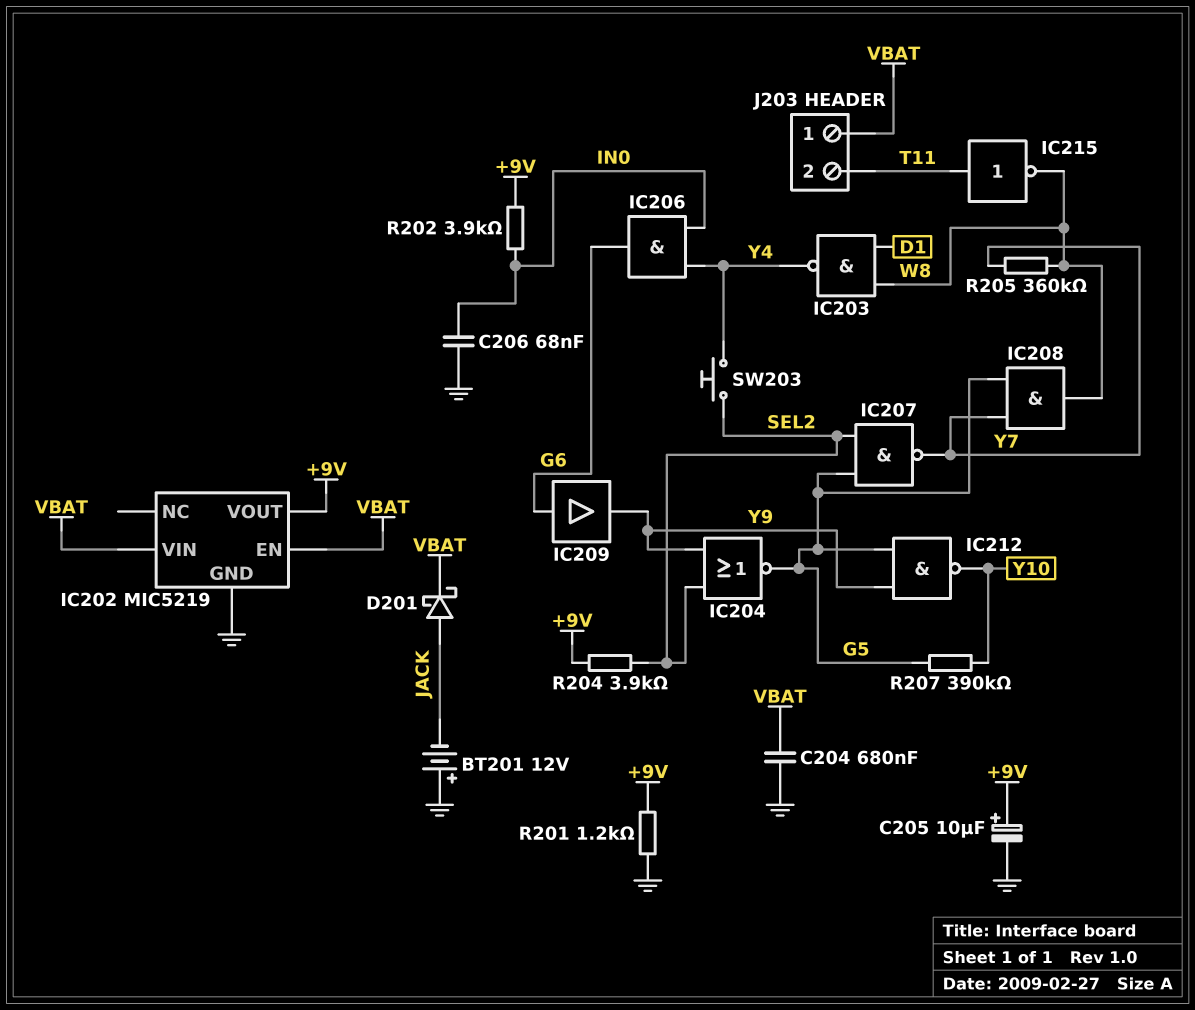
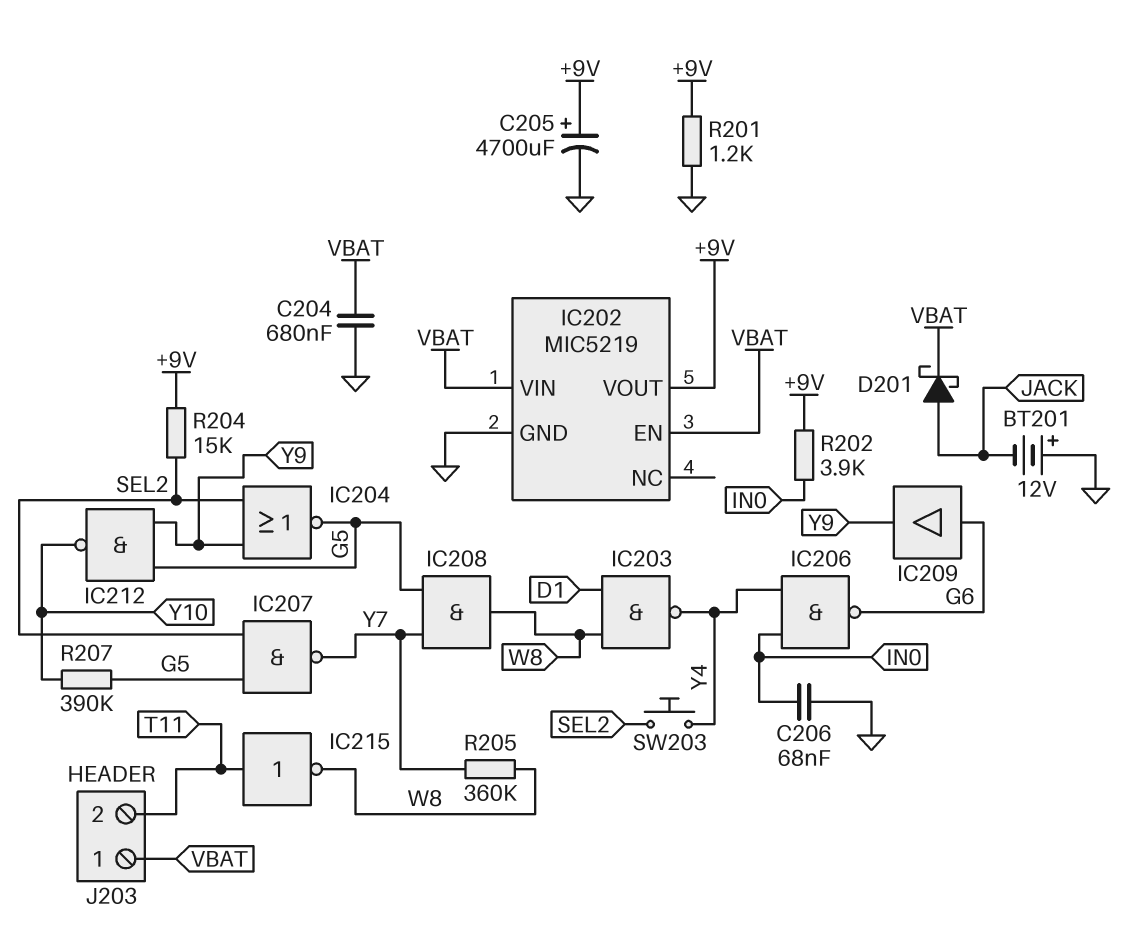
C205: 10uF (plus +9V, minus GND) -> 4700uF (plus +9V, minus GND)
IC206: AND (in IN0, in Y4, out G6) -> NAND (in IN0, in Y4, out G6)
R204: 3.9k (+9V, SEL2) -> 15k (+9V, SEL2)

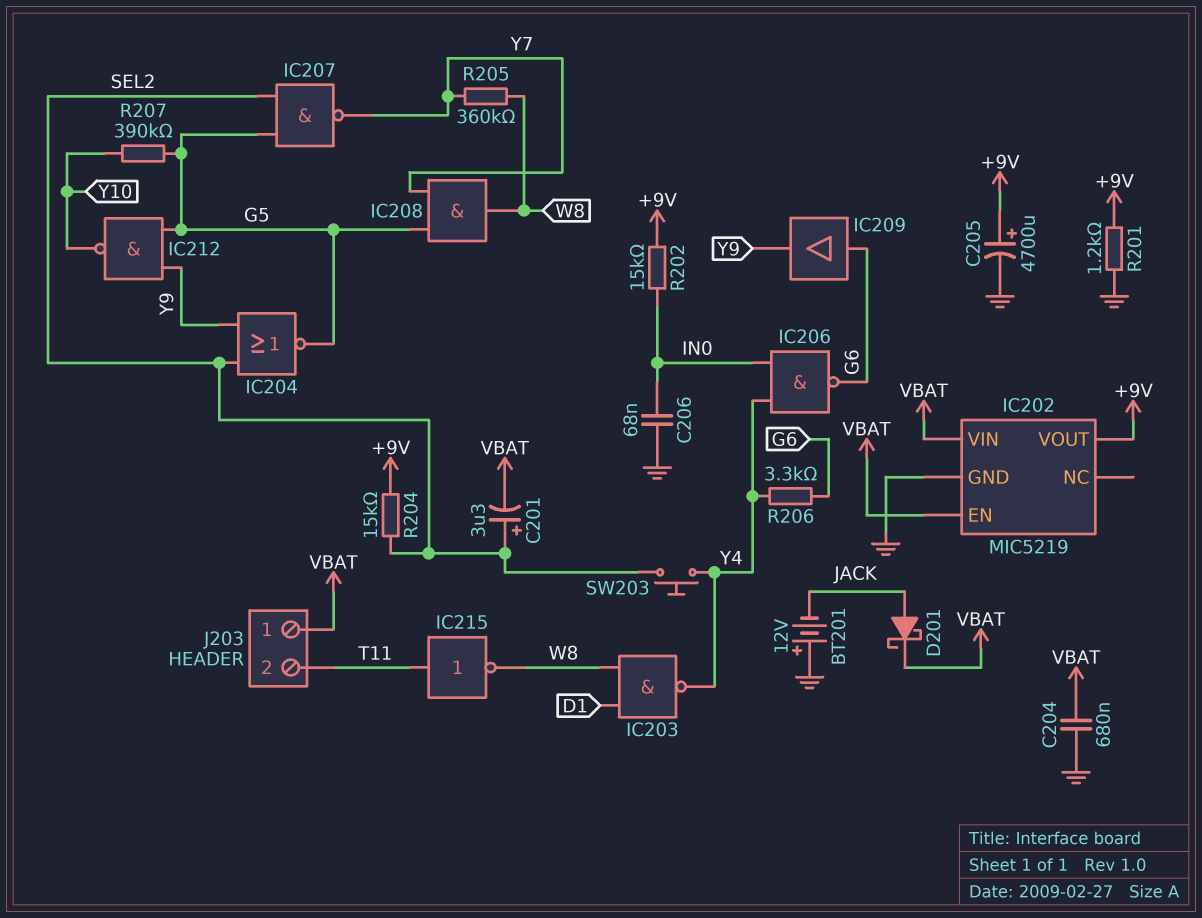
C201: none -> 3.3uF (plus SEL2, minus VBAT)
R202: 3.9k (+9V, IN0) -> 15k (+9V, IN0)
R206: none -> 3.3k (G6, Y4)

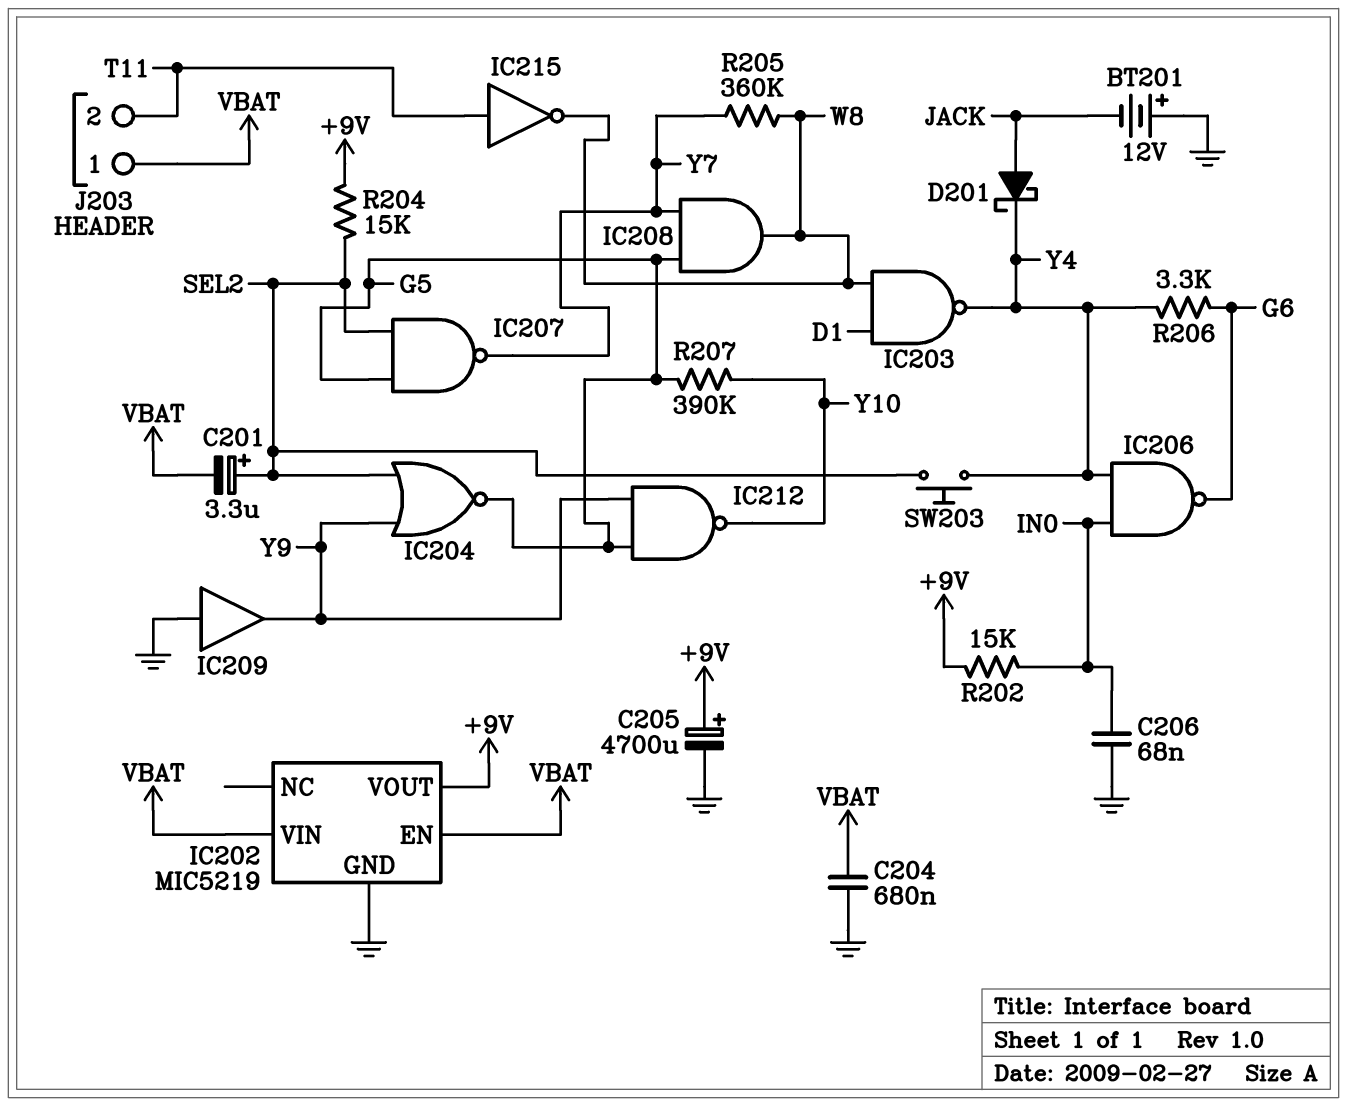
D201: schottky (A JACK, K VBAT) -> schottky (A JACK, K Y4)
IC209: buffer (in G6, out Y9) -> buffer (in GND, out Y9)
R201: 1.2k (+9V, GND) -> none

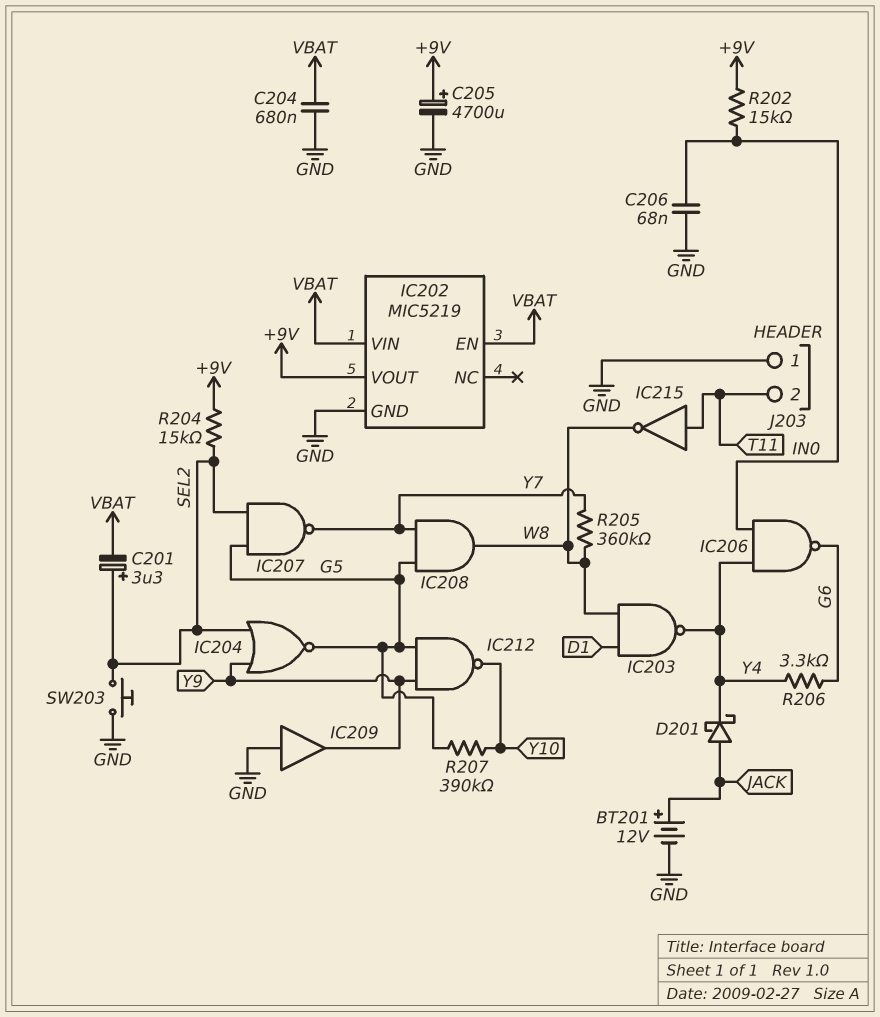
BT201: 12V (plus GND, minus JACK) -> 12V (plus JACK, minus GND)
J203 pin 1: VBAT -> GND
SW203: button (SEL2, Y4) -> button (GND, SEL2)

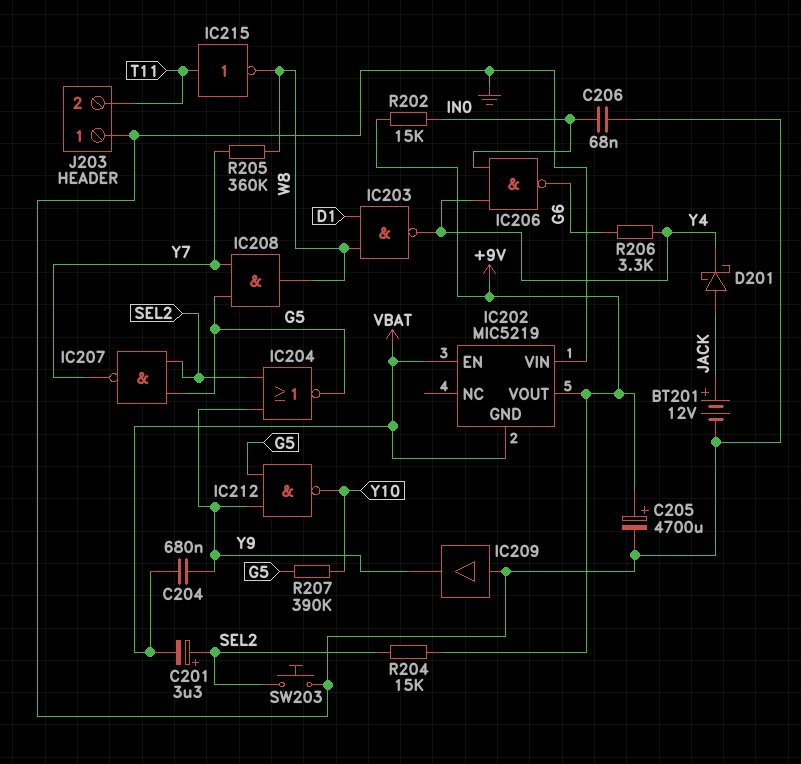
C204: 680nF (GND, VBAT) -> 680nF (VBAT, Y9)
IC202 pin GND: GND -> VBAT
IC202 pin VIN: VBAT -> GND

